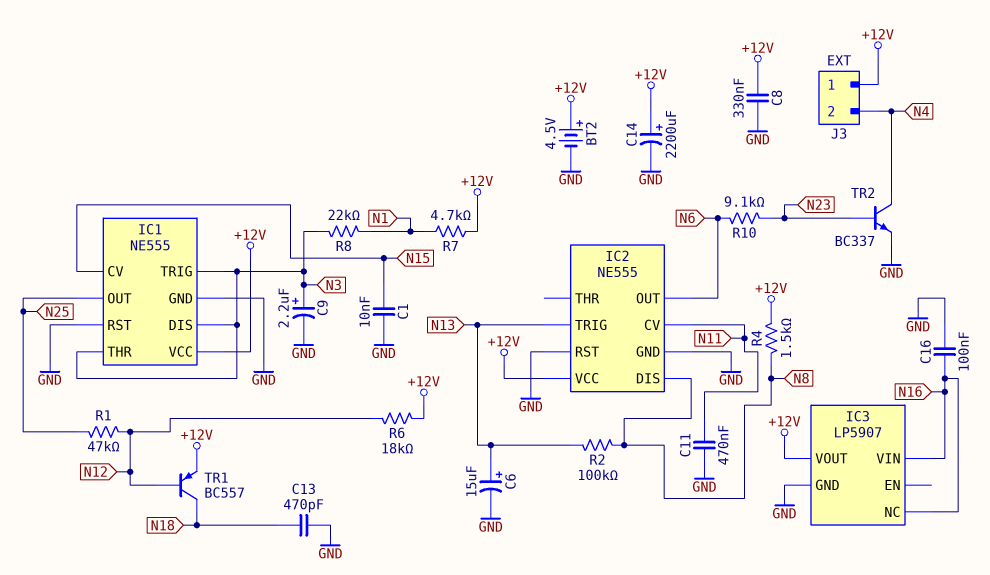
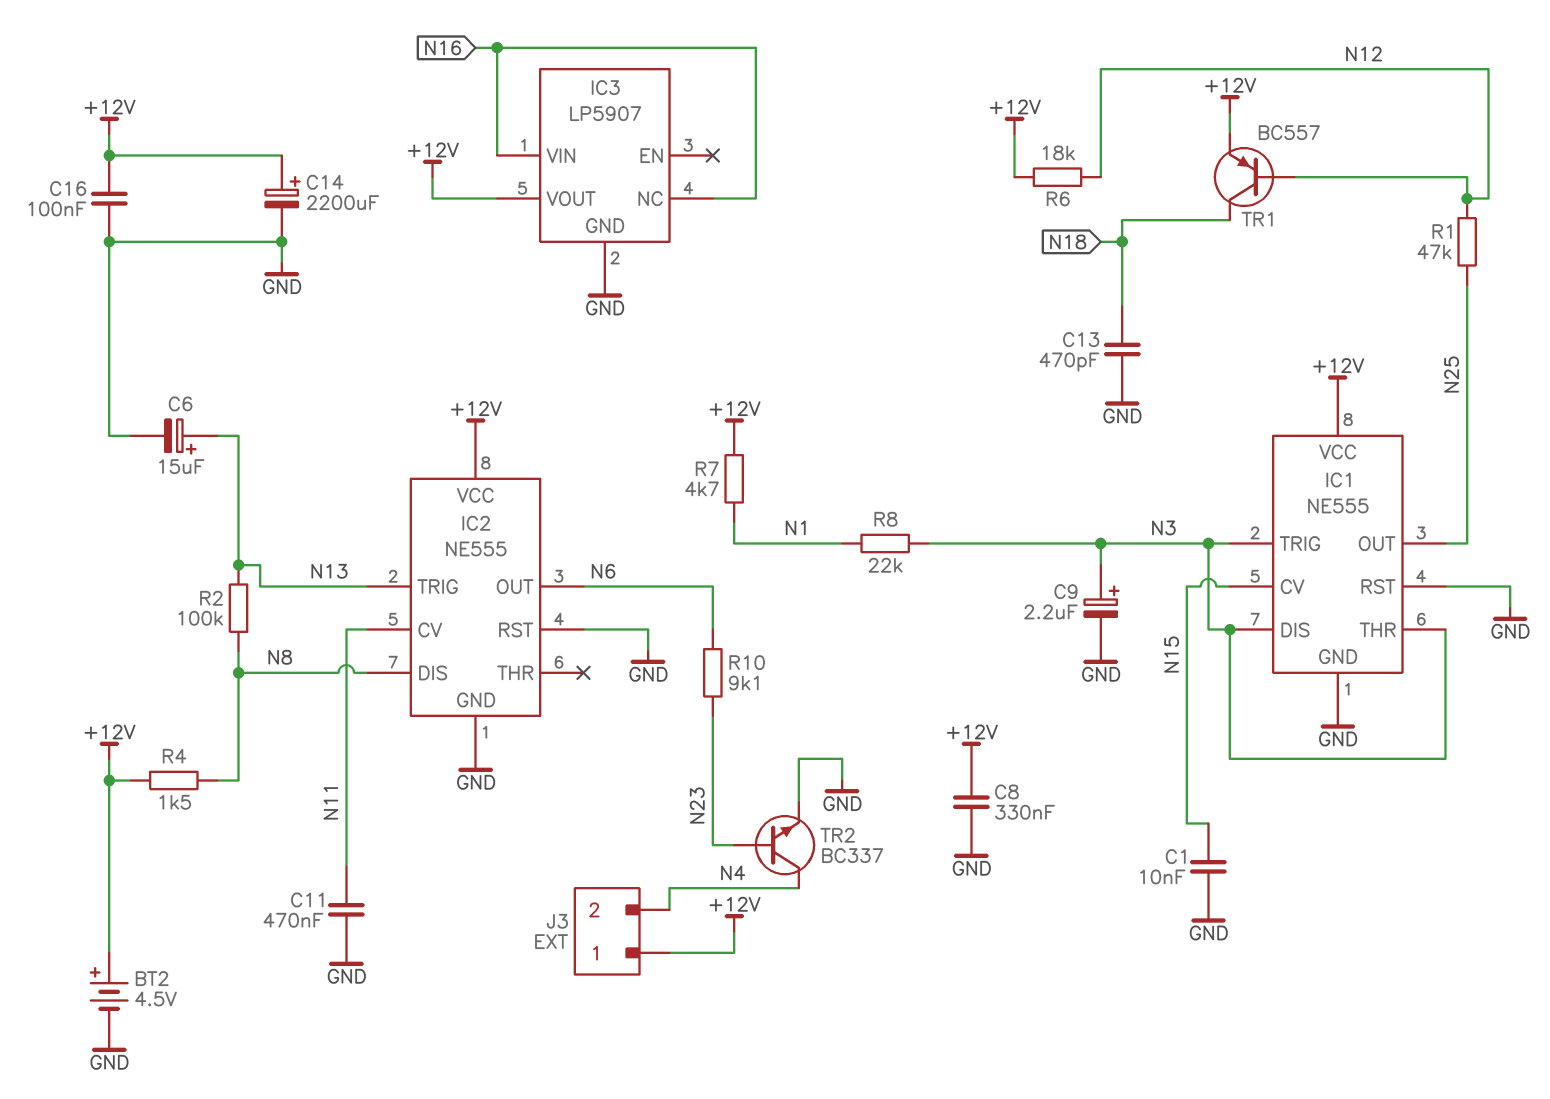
C16: 100nF (GND, N16) -> 100nF (+12V, GND)

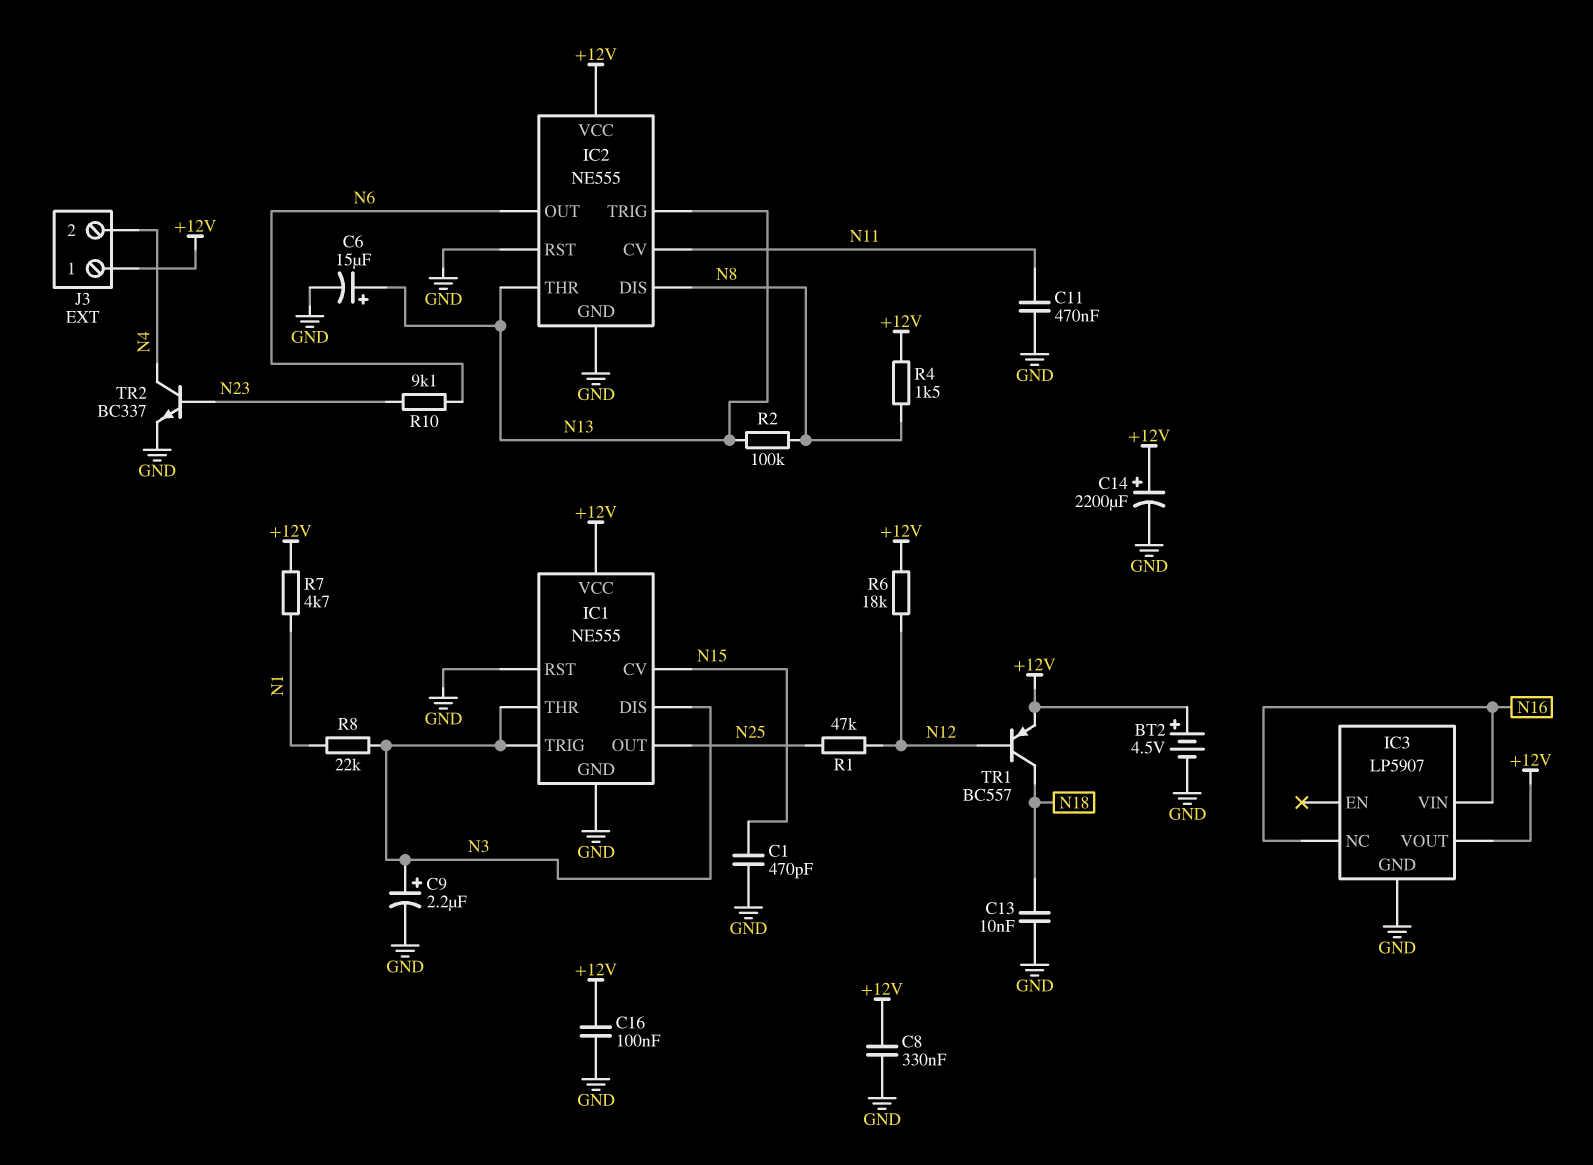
C1: 10nF (GND, N15) -> 470pF (GND, N15)
C13: 470pF (GND, N18) -> 10nF (GND, N18)
IC2 pin THR: none -> N13

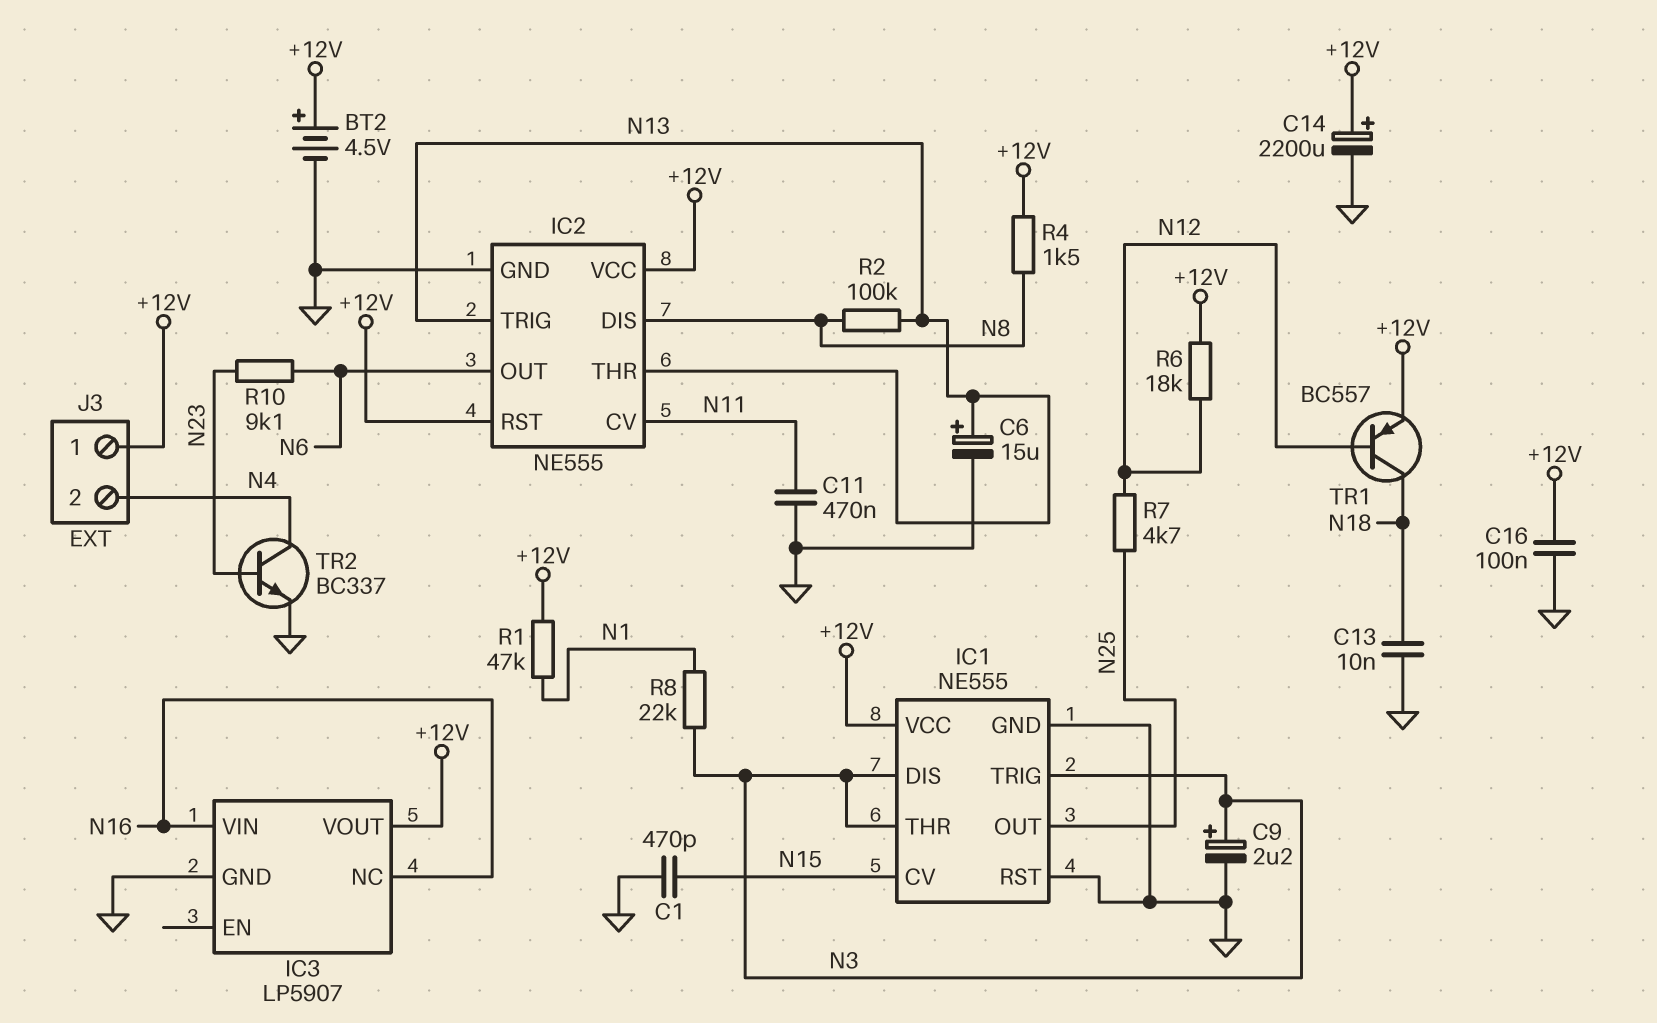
C8: 330nF (+12V, GND) -> none
IC2 pin RST: GND -> +12V
R1: 47k (N12, N25) -> 47k (+12V, N1)
R7: 4.7k (+12V, N1) -> 4.7k (N12, N25)

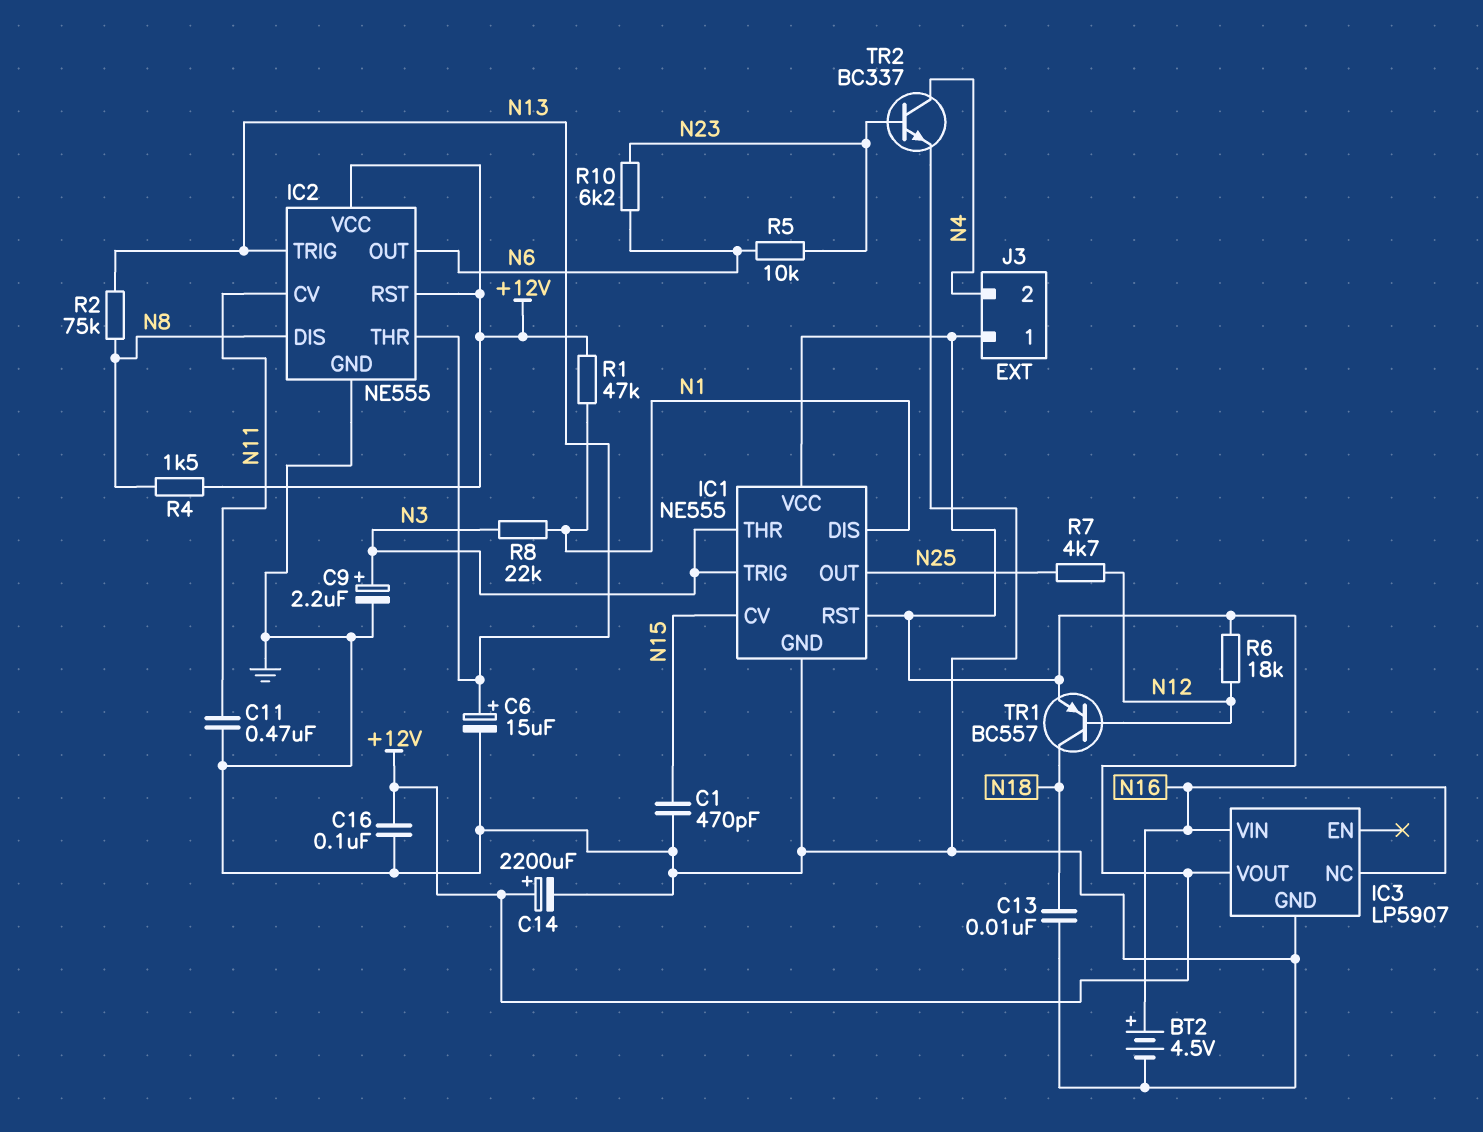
BT2: 4.5V (plus +12V, minus GND) -> 4.5V (plus N16, minus GND)
IC1 pin DIS: N3 -> N1
IC1 pin RST: GND -> +12V
R2: 100k (N8, N13) -> 75k (N8, N13)
R5: none -> 10k (N6, N23)
R10: 9.1k (N6, N23) -> 6.2k (N6, N23)

